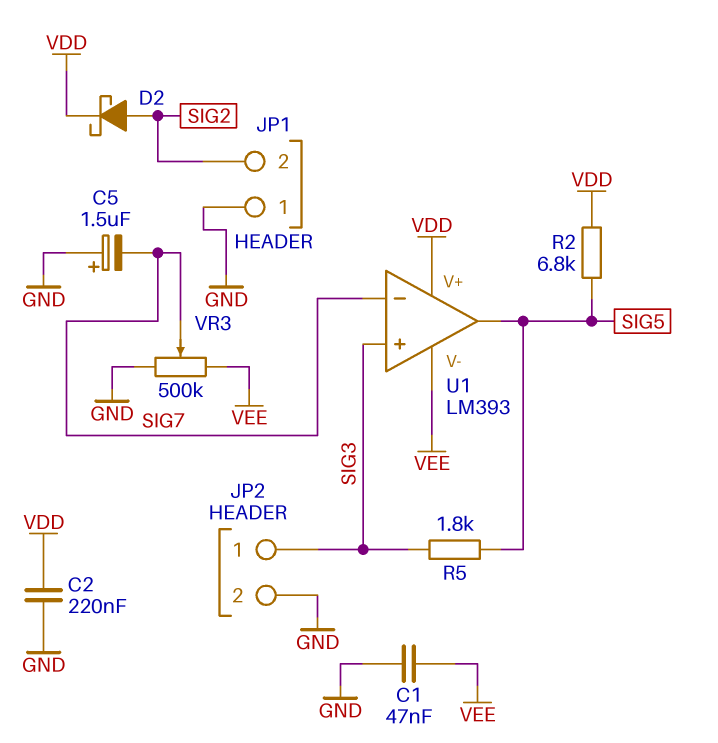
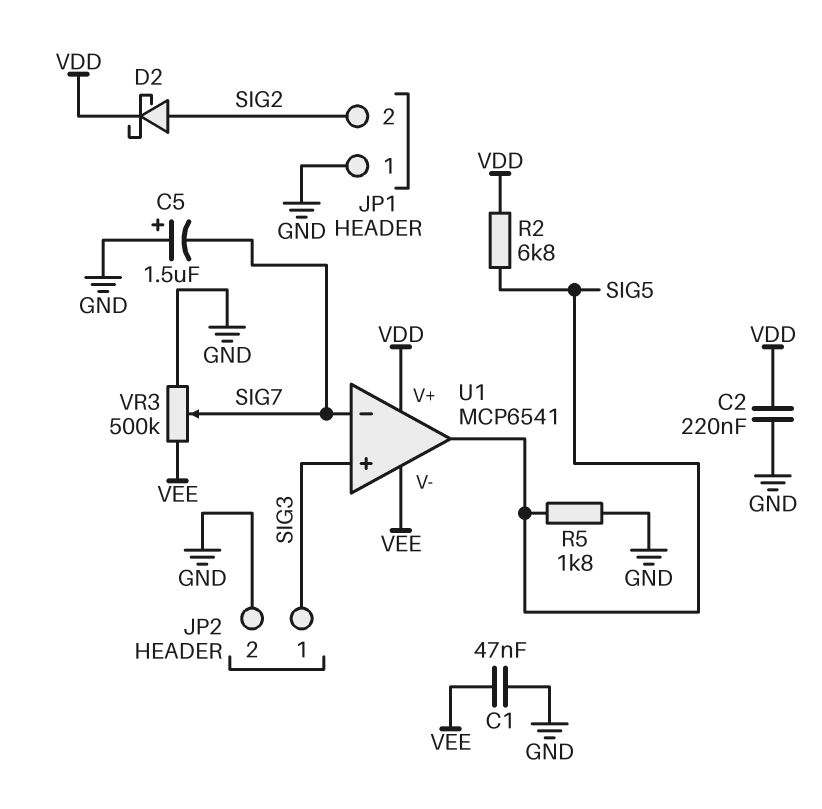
R5: 1.8k (SIG3, SIG5) -> 1.8k (GND, SIG5)
U1: LM393 -> MCP6541

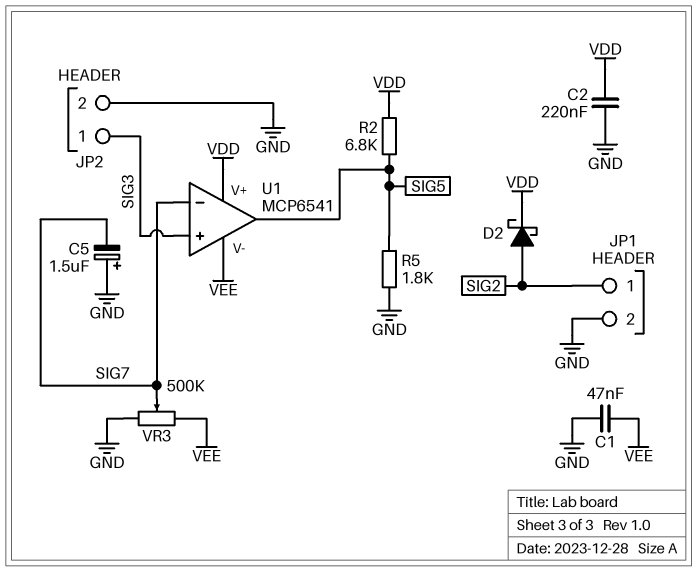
JP1 pin 1: GND -> SIG2
JP1 pin 2: SIG2 -> GND

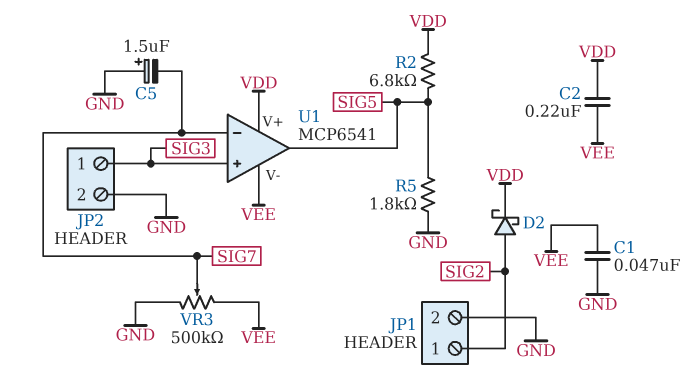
C2: 220nF (GND, VDD) -> 220nF (VDD, VEE)

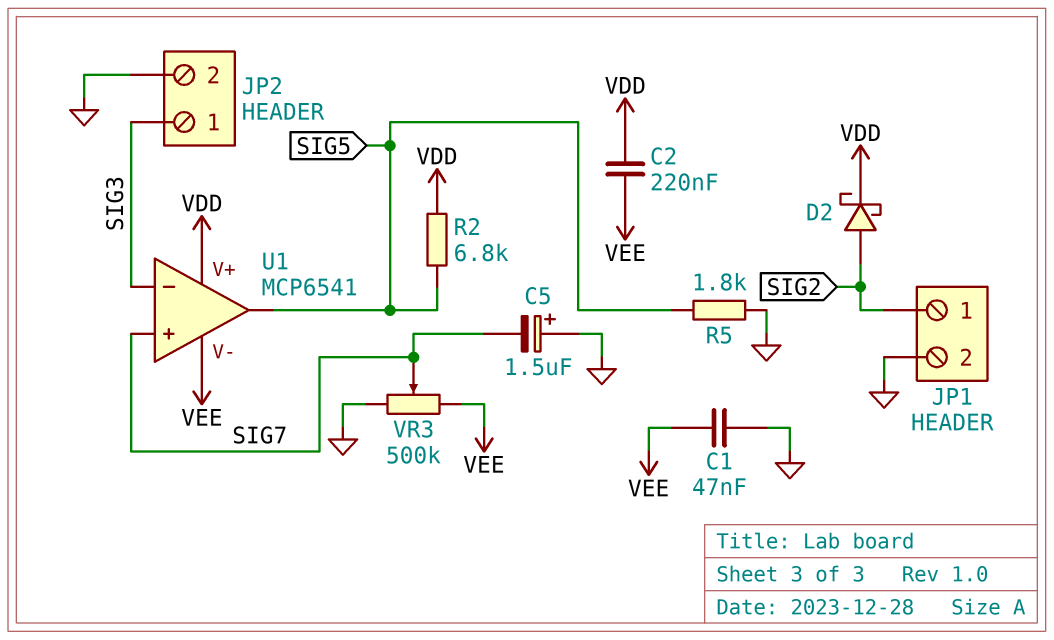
U1 pin in+: SIG3 -> SIG7
U1 pin in-: SIG7 -> SIG3

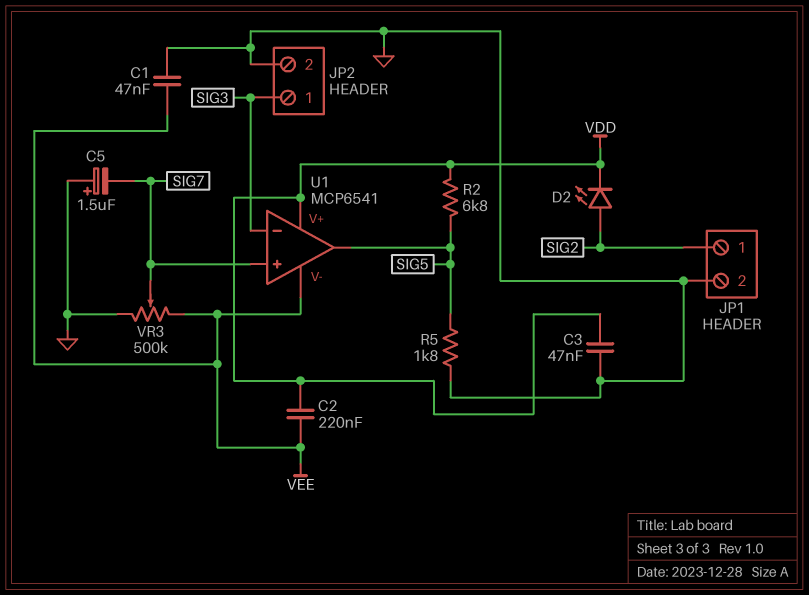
C3: none -> 47nF (GND, VDD)
D2: schottky (A SIG2, K VDD) -> LED (A SIG2, K VDD)

